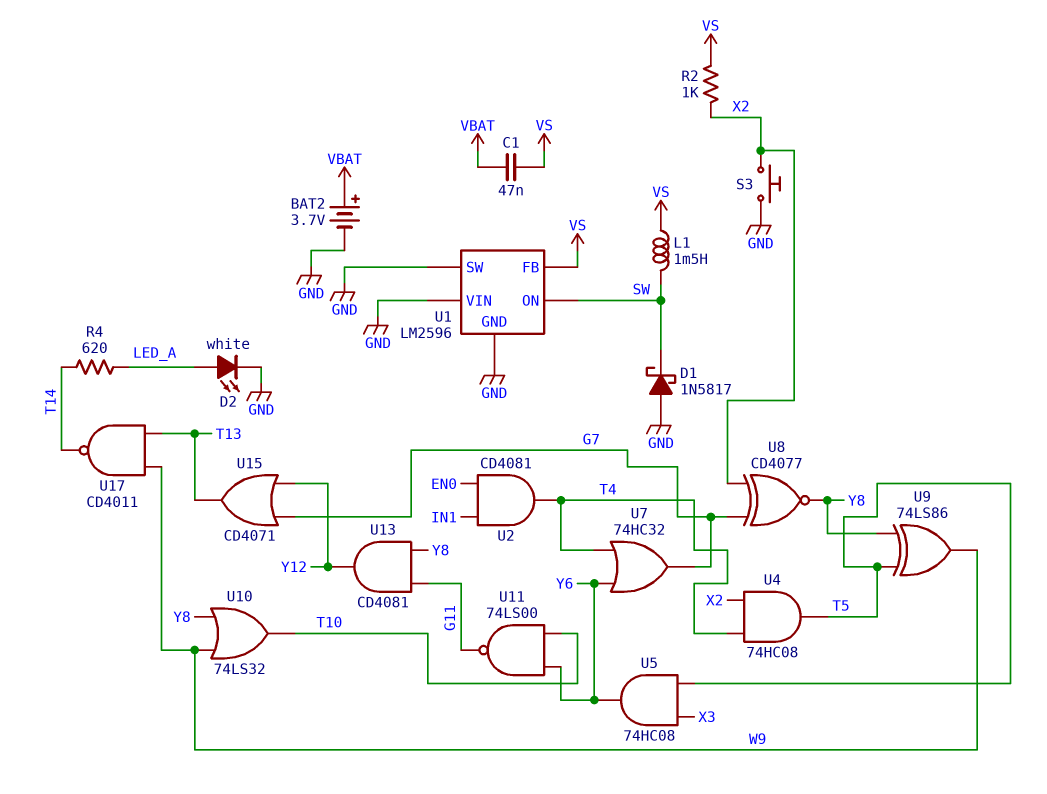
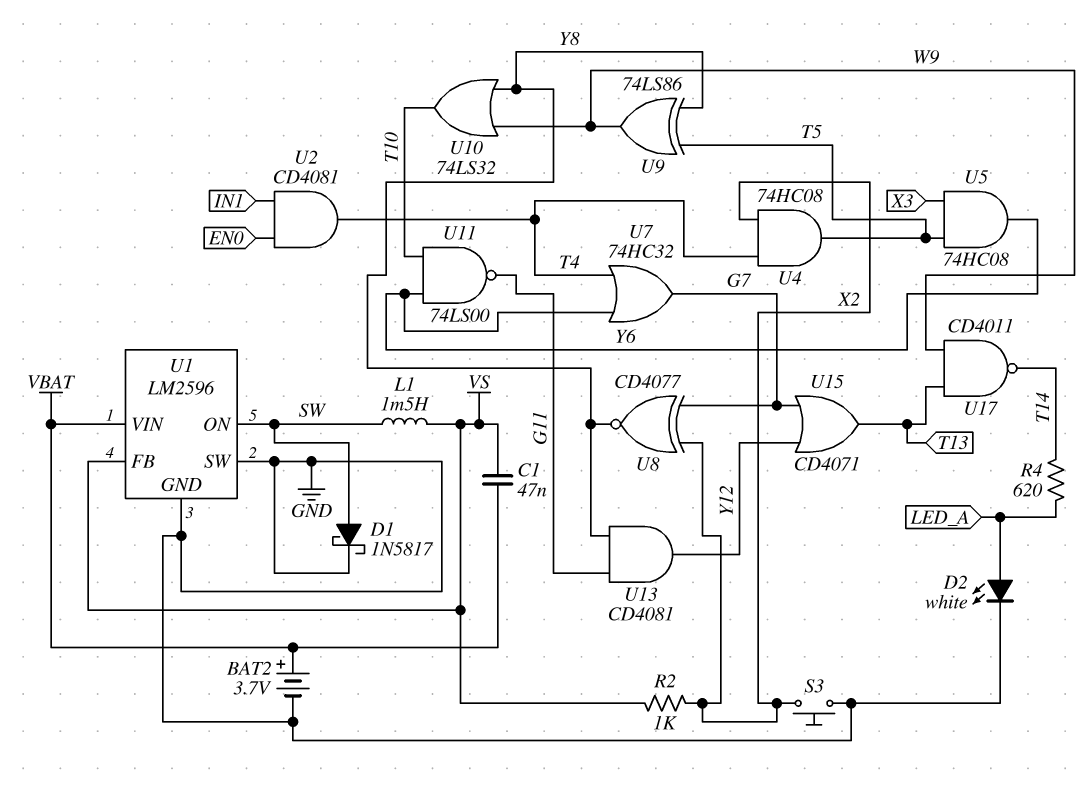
D1: schottky 1N5817 (A GND, K SW) -> schottky 1N5817 (A SW, K GND)
U1 pin VIN: GND -> VBAT

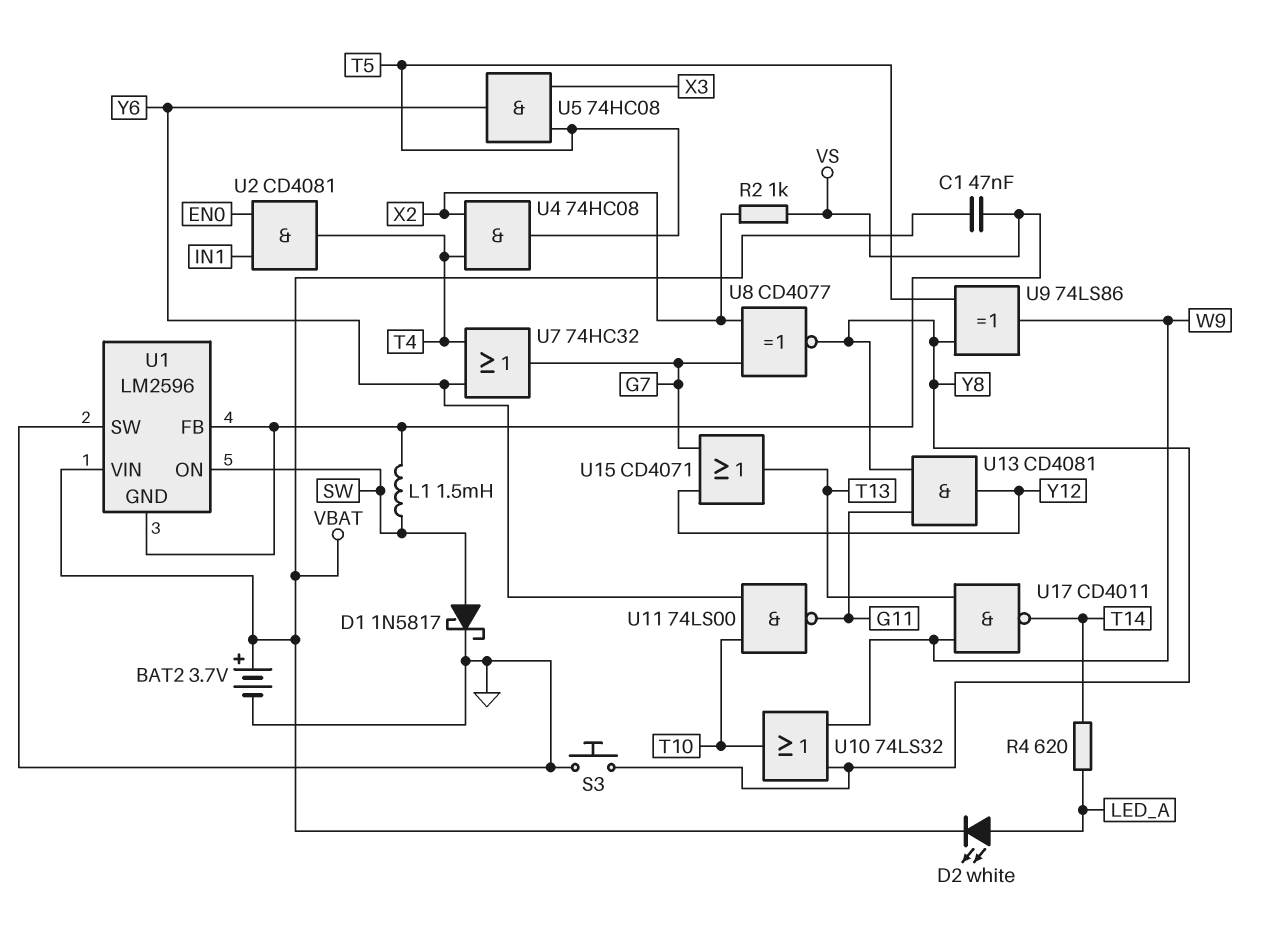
D2: LED white (A LED_A, K GND) -> LED white (A LED_A, K VBAT)
S3: button (GND, X2) -> button (GND, Y8)
U1 pin GND: GND -> VS

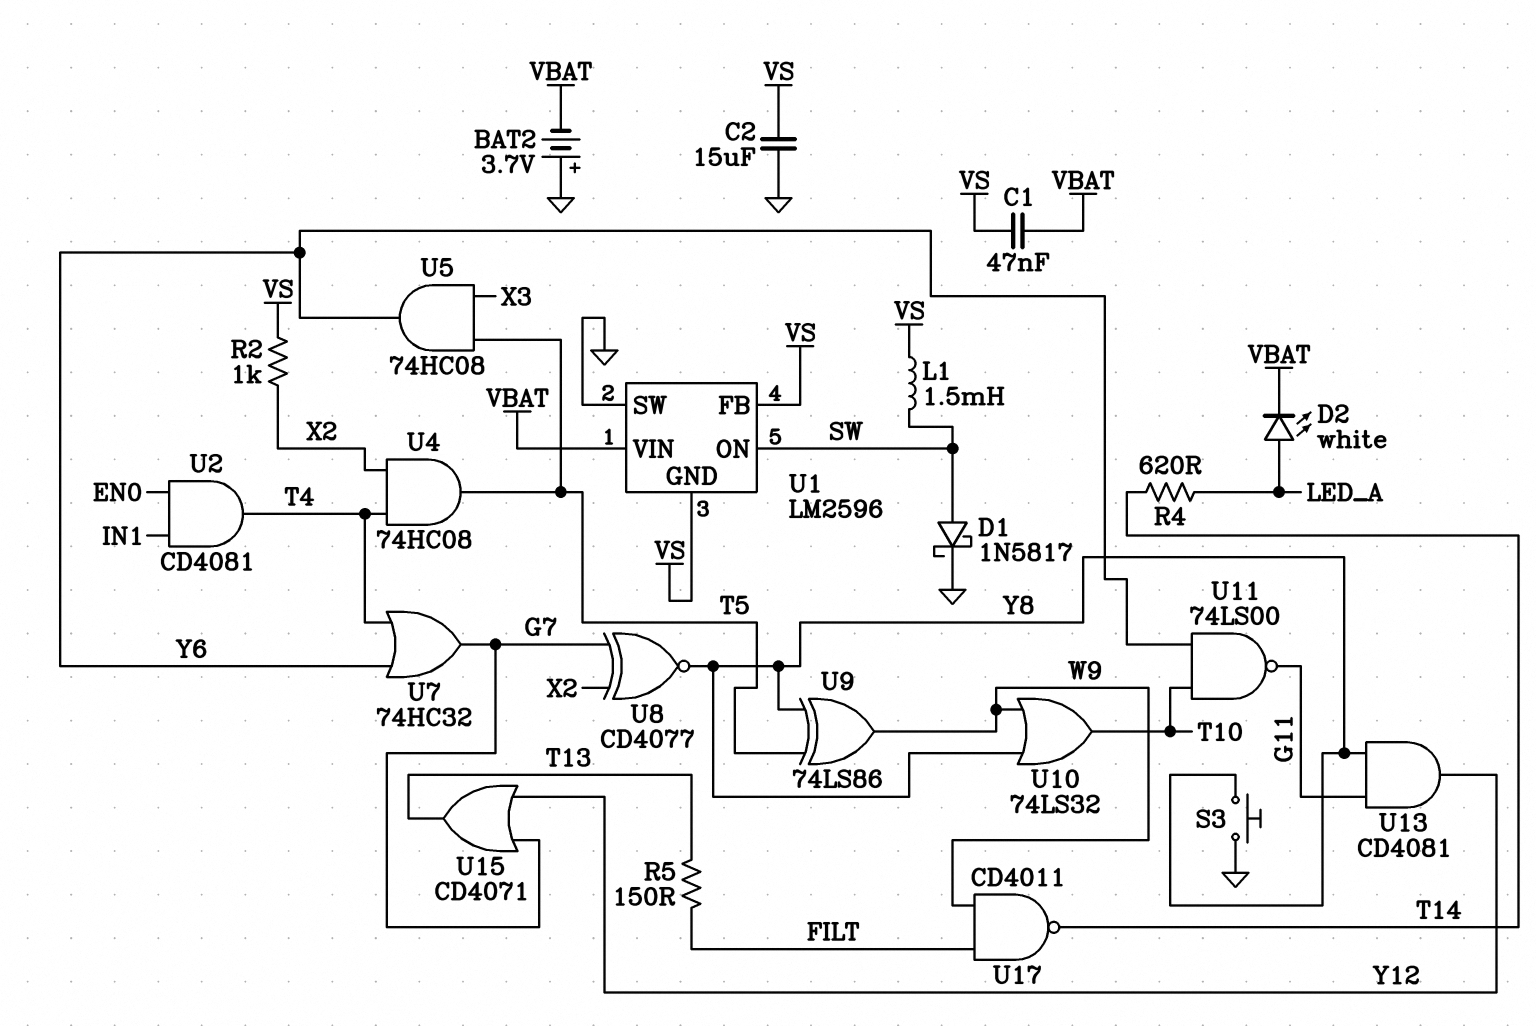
BAT2: 3.7V (plus VBAT, minus GND) -> 3.7V (plus GND, minus VBAT)
C2: none -> 15uF (GND, VS)
R5: none -> 150 (FILT, T13)
U17: NAND CD4011 (in T13, in W9, out T14) -> NAND CD4011 (in FILT, in W9, out T14)

